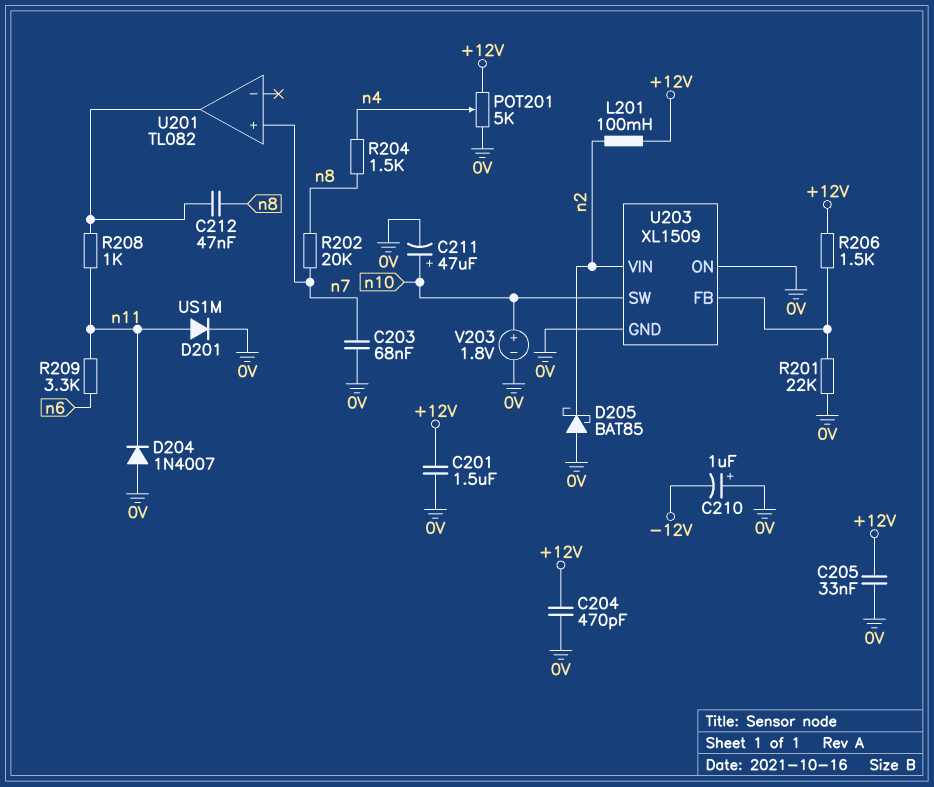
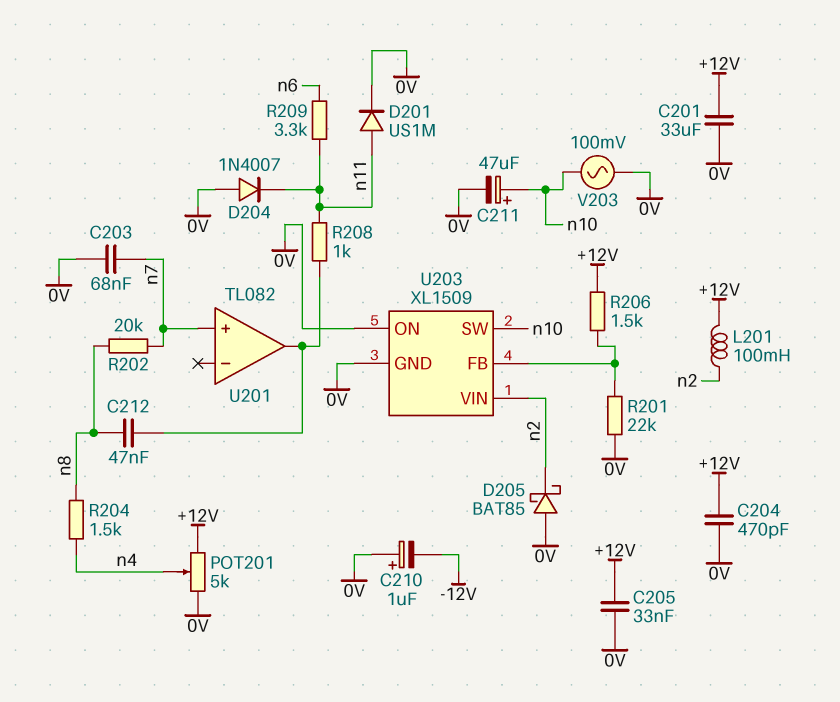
C201: 1.5uF (+12V, 0V) -> 33uF (+12V, 0V)
V203: 1.8V (plus n10, minus 0V) -> AC 100mV (0V, n10)

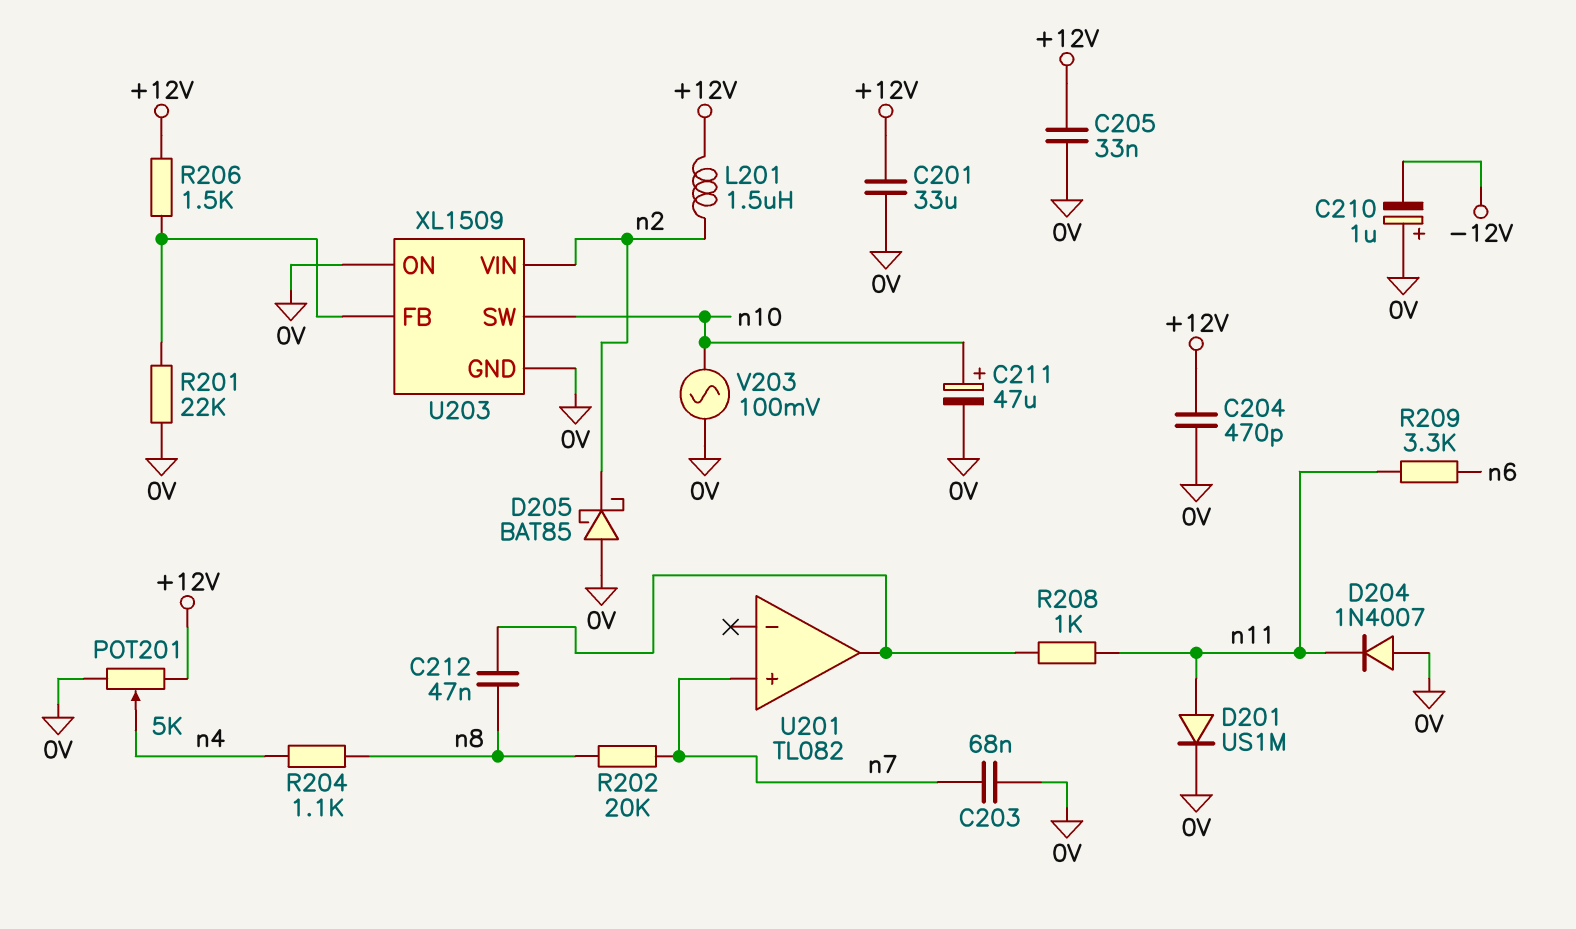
L201: 100mH (+12V, n2) -> 1.5uH (+12V, n2)
R204: 1.5k (n4, n8) -> 1.1k (n4, n8)

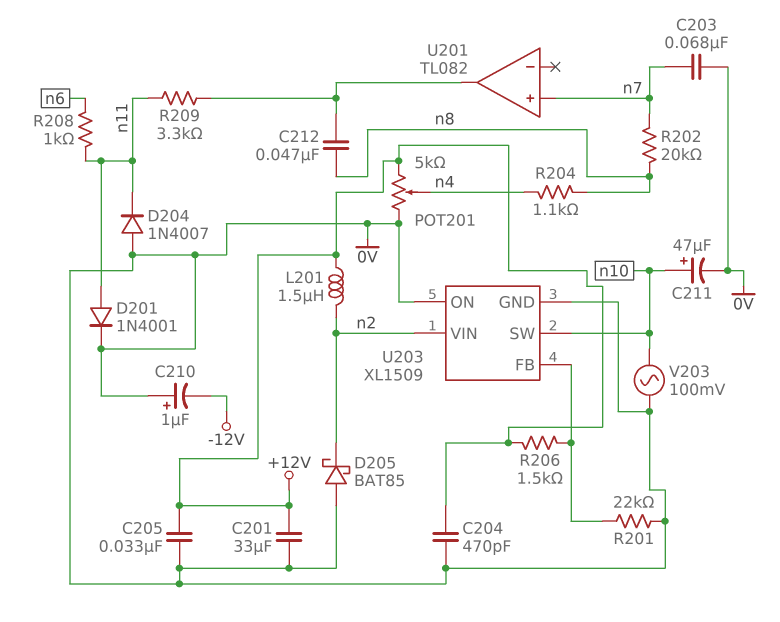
D201: diode US1M (A n11, K 0V) -> diode 1N4001 (A n11, K 0V)
R208: 1k (U201/out, n11) -> 1k (n6, n11)
R209: 3.3k (n6, n11) -> 3.3k (U201/out, n11)

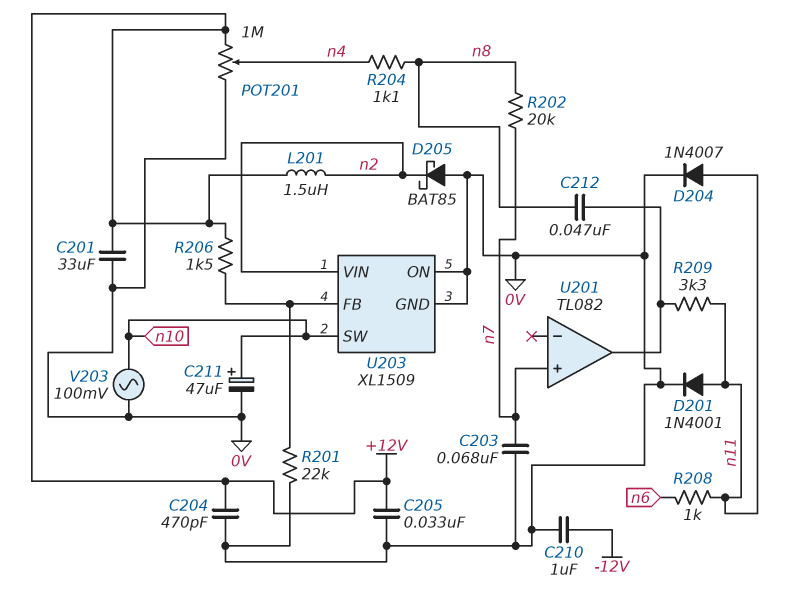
C210: 1uF (plus 0V, minus -12V) -> 1uF (-12V, 0V)
D204: diode 1N4007 (A 0V, K n11) -> diode 1N4007 (A n11, K 0V)
POT201: 5k (+12V, 0V, wiper n4) -> 1M (+12V, 0V, wiper n4)

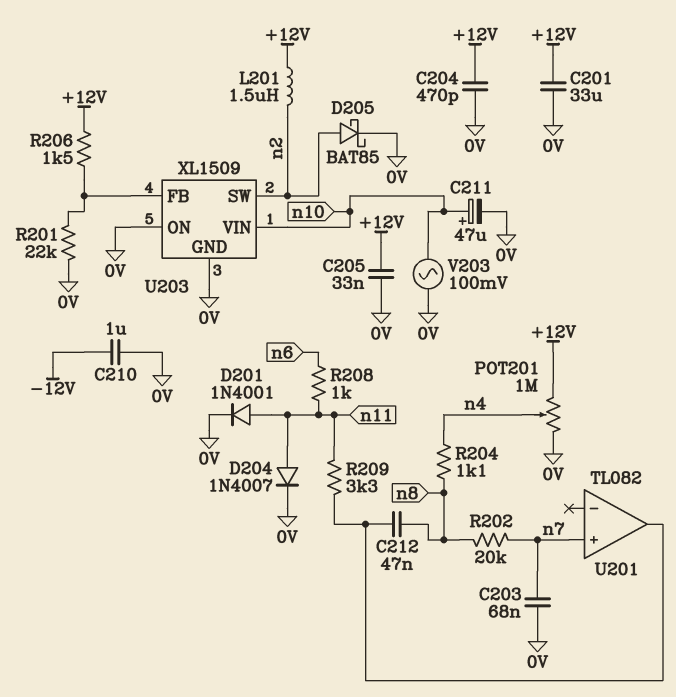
D205: schottky BAT85 (A 0V, K n2) -> schottky BAT85 (A n2, K 0V)
U203 pin SW: n10 -> n2
U203 pin VIN: n2 -> n10

